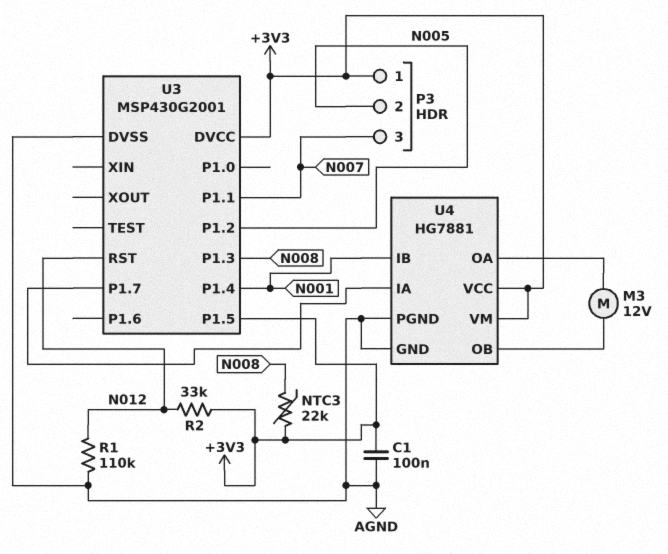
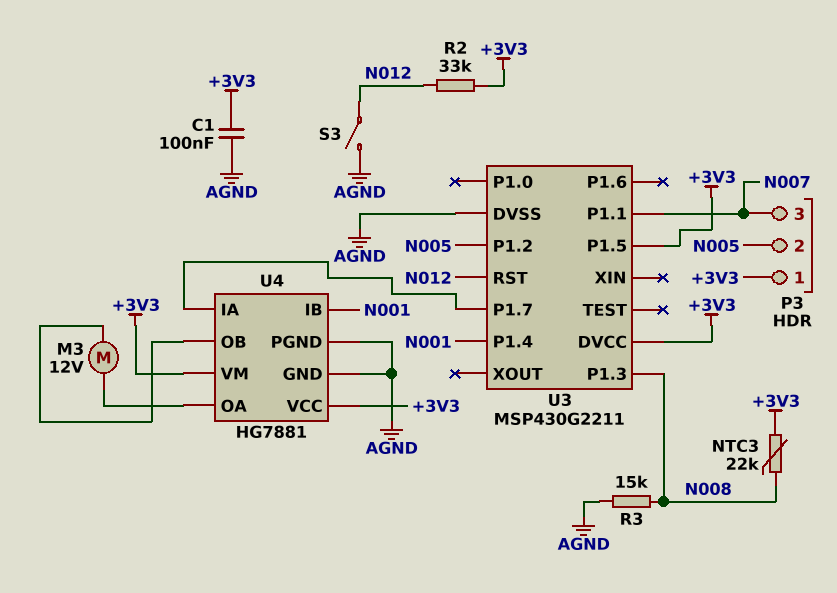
R1: 110k (AGND, N012) -> none
R3: none -> 15k (AGND, N008)
S3: none -> switch (AGND, N012)
U3: MSP430G2001 -> MSP430G2211

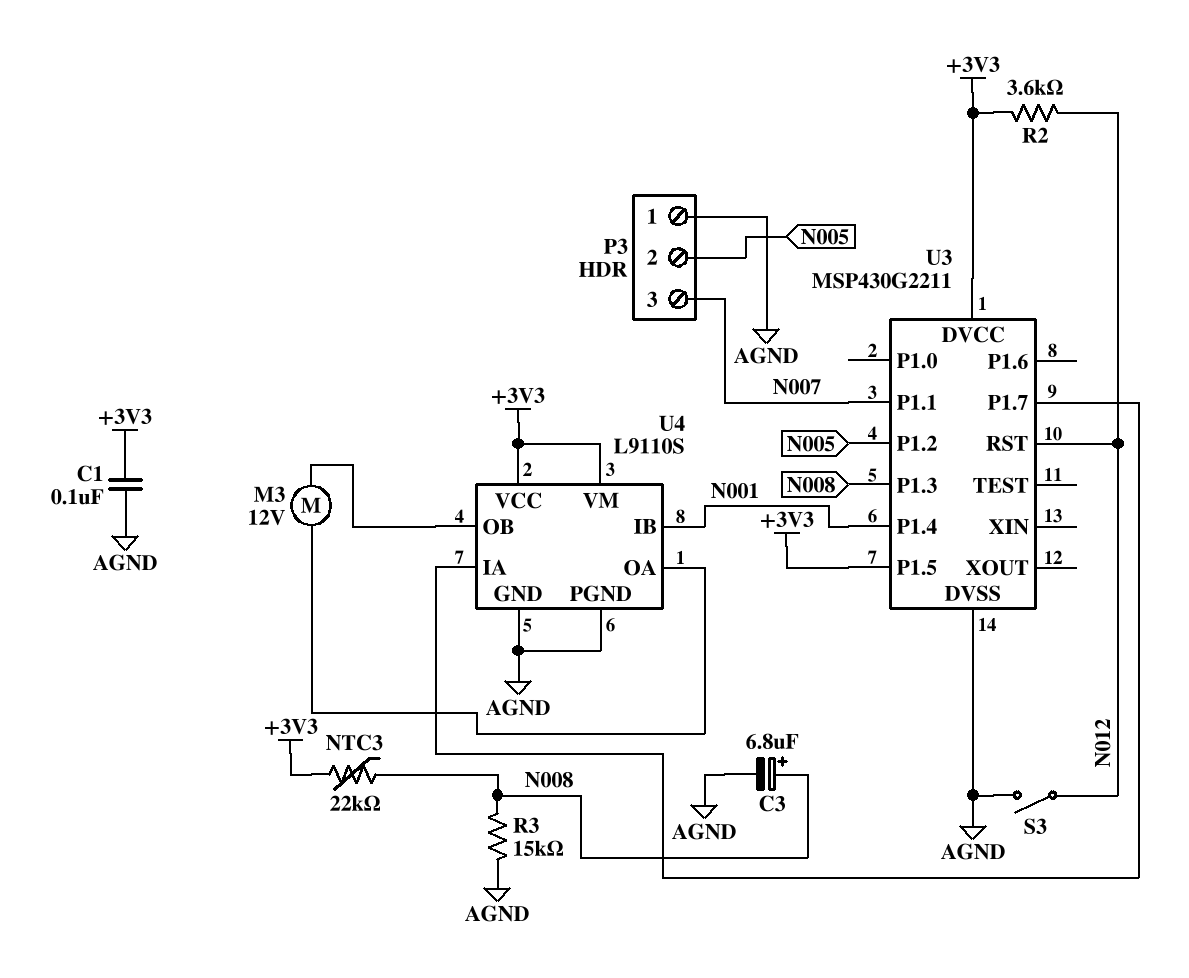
C3: none -> 6.8uF (plus N008, minus AGND)
P3 pin 1: +3V3 -> AGND
R2: 33k (+3V3, N012) -> 3.6k (+3V3, N012)
U4: HG7881 -> L9110S

